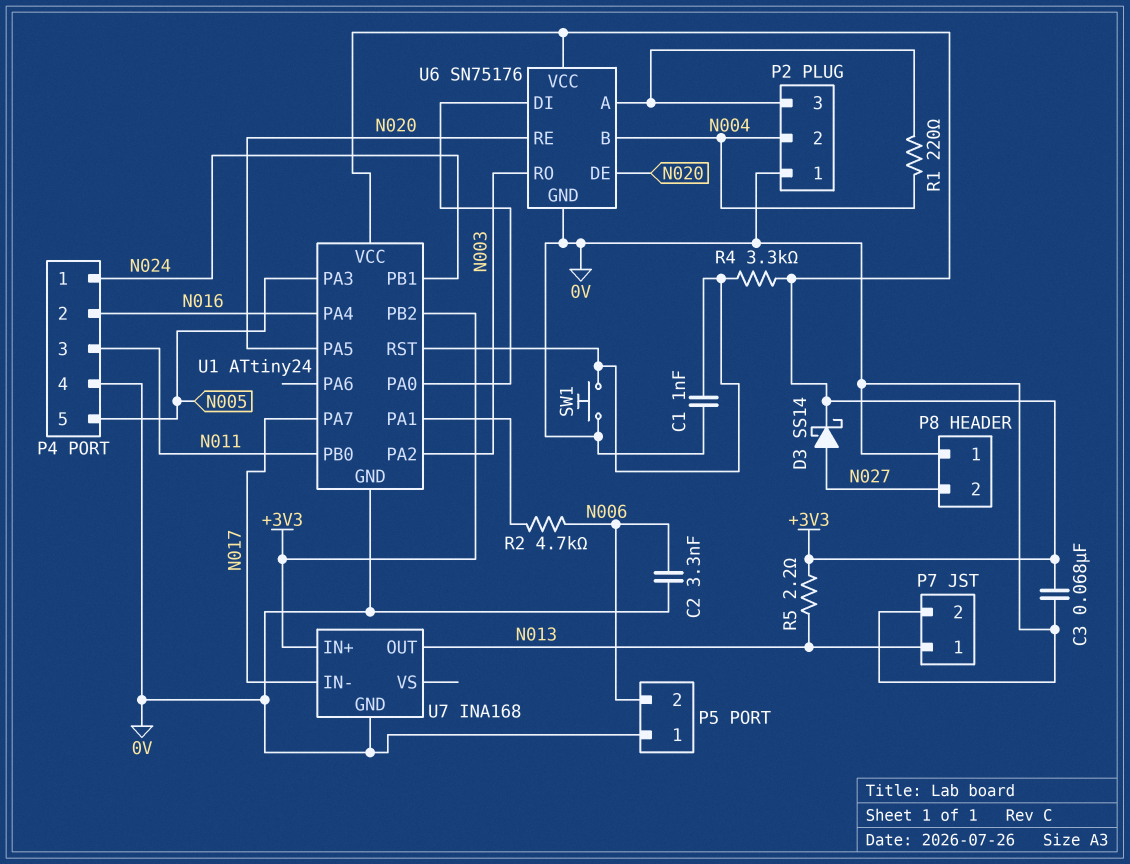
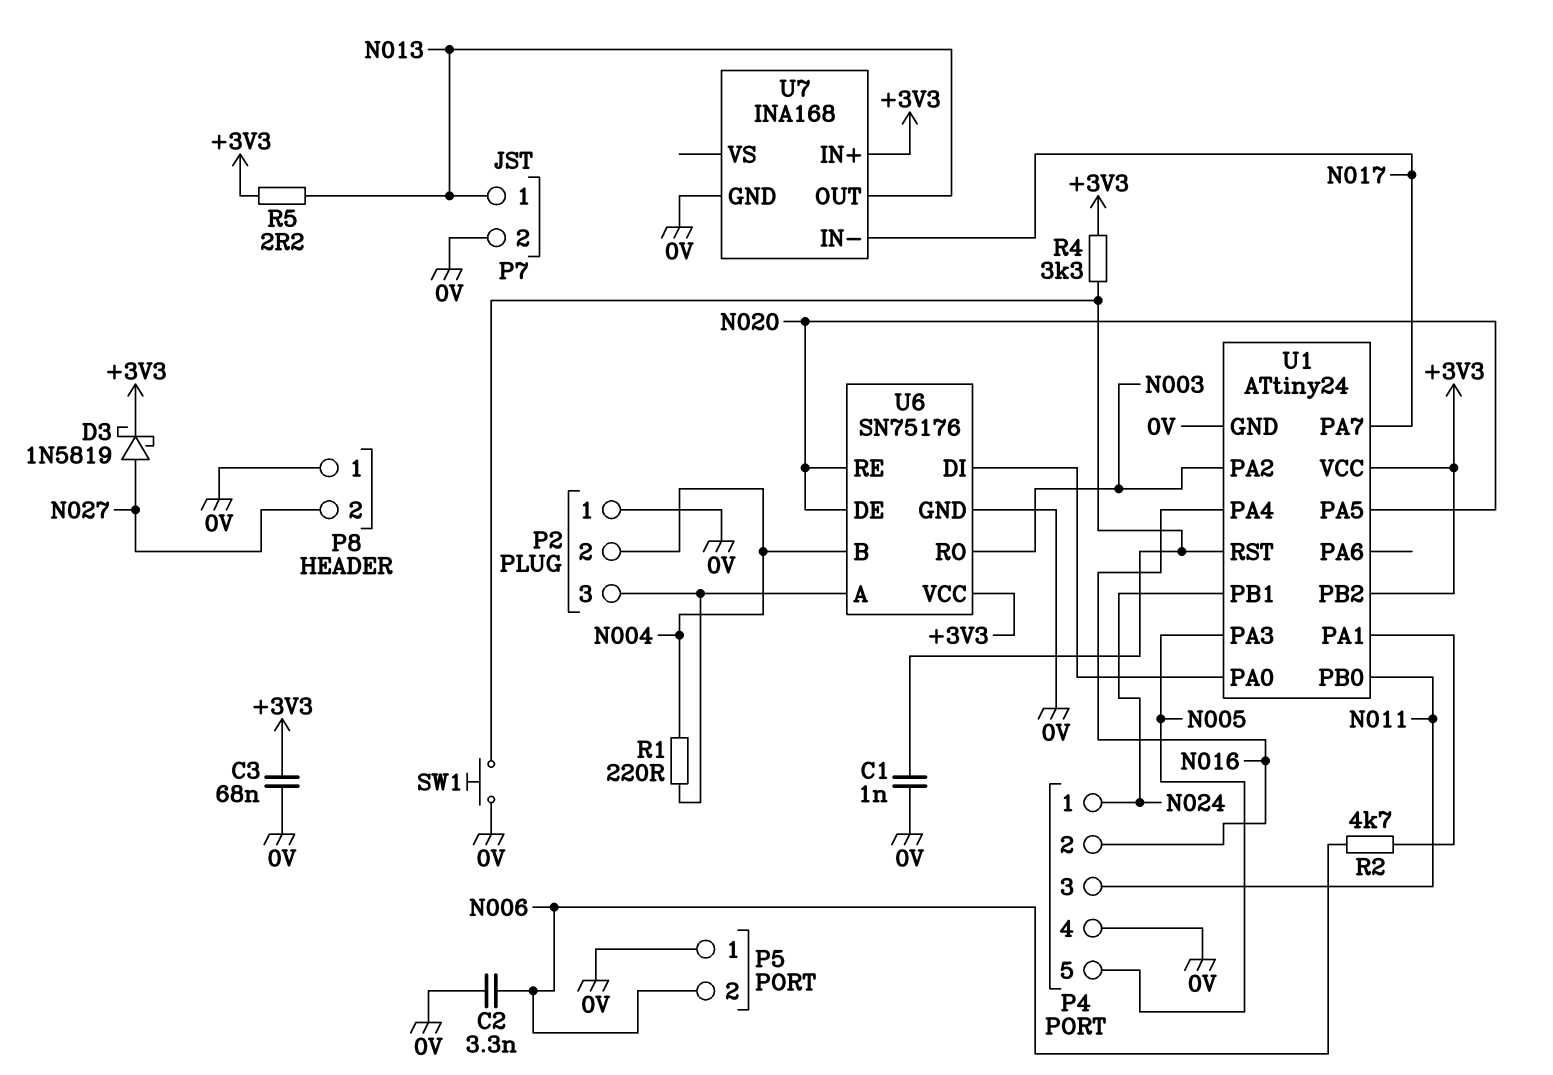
D3: schottky SS14 (A N027, K +3V3) -> schottky 1N5819 (A N027, K +3V3)

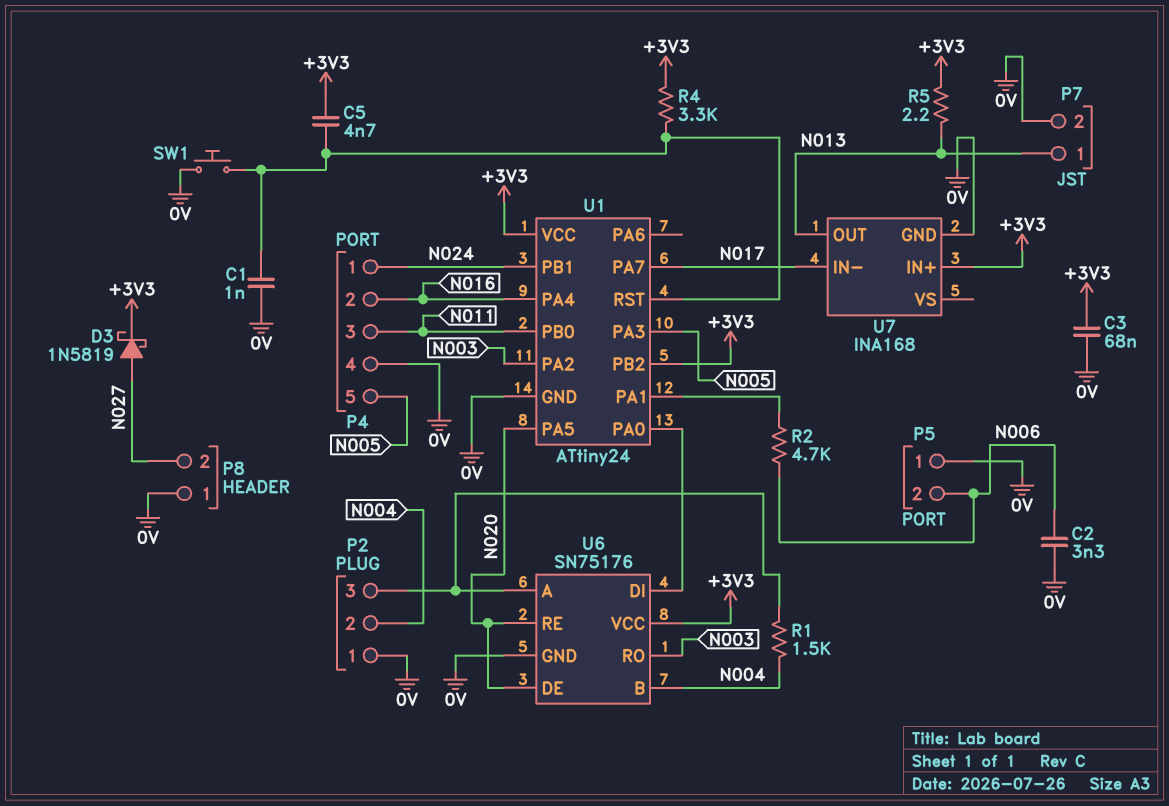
C5: none -> 4.7nF (+3V3, U1/RST)
R1: 220 (N004, P2/3) -> 1.5k (N004, P2/3)

